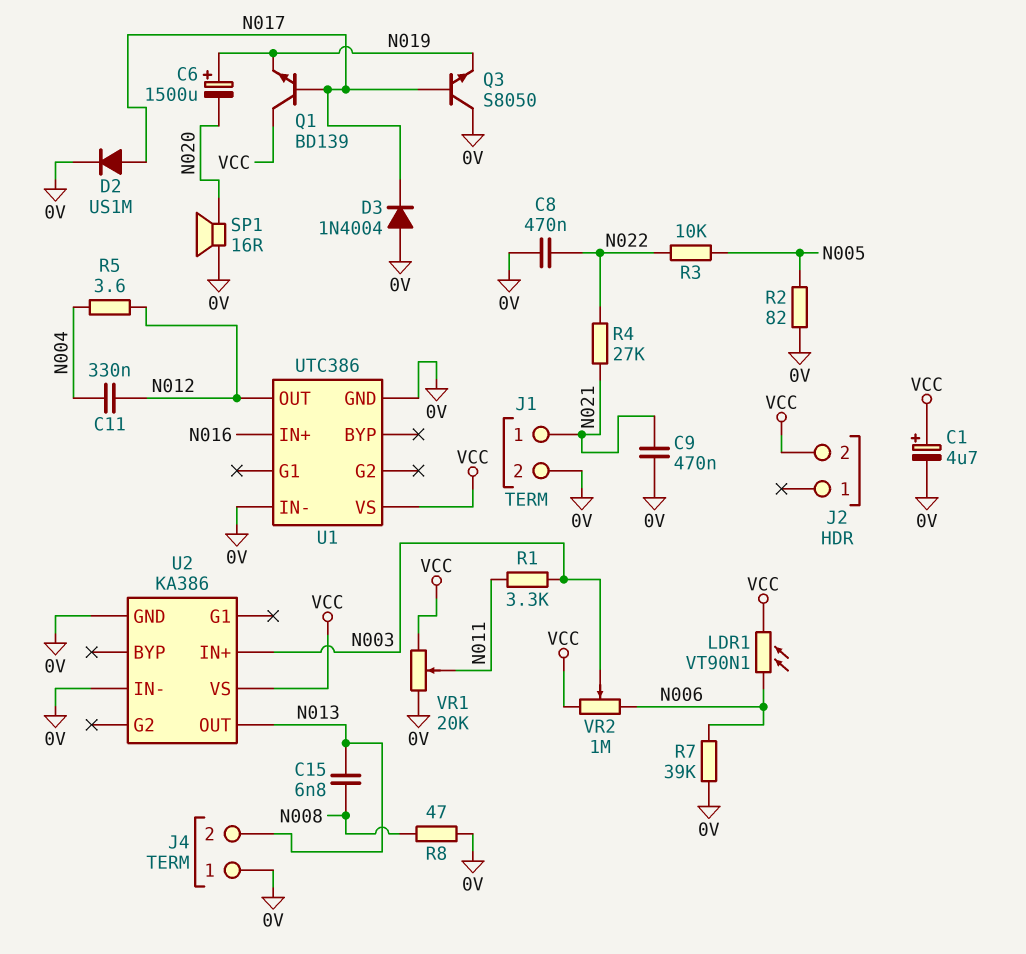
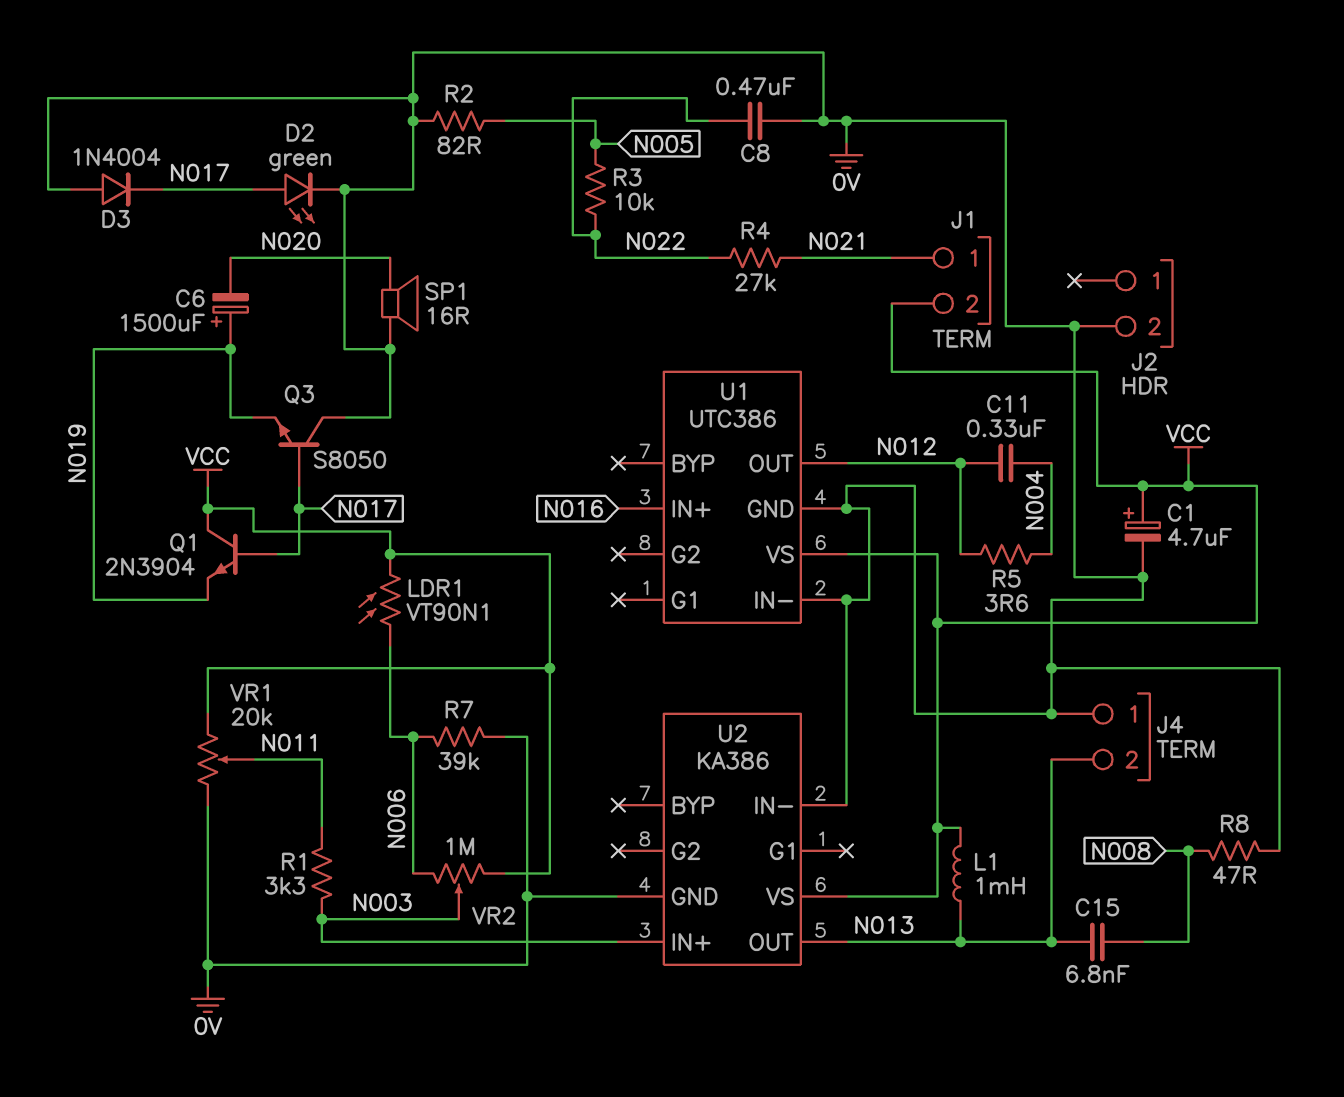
C9: 470nF (0V, N021) -> none
D2: diode US1M (A N017, K 0V) -> LED green (A N017, K 0V)
J1 pin 2: 0V -> VCC
J2 pin 2: VCC -> 0V
L1: none -> 1mH (N013, VCC)
Q1: NPN BD139 (B N017, C VCC, E N019) -> NPN 2N3904 (B N017, C VCC, E N019)

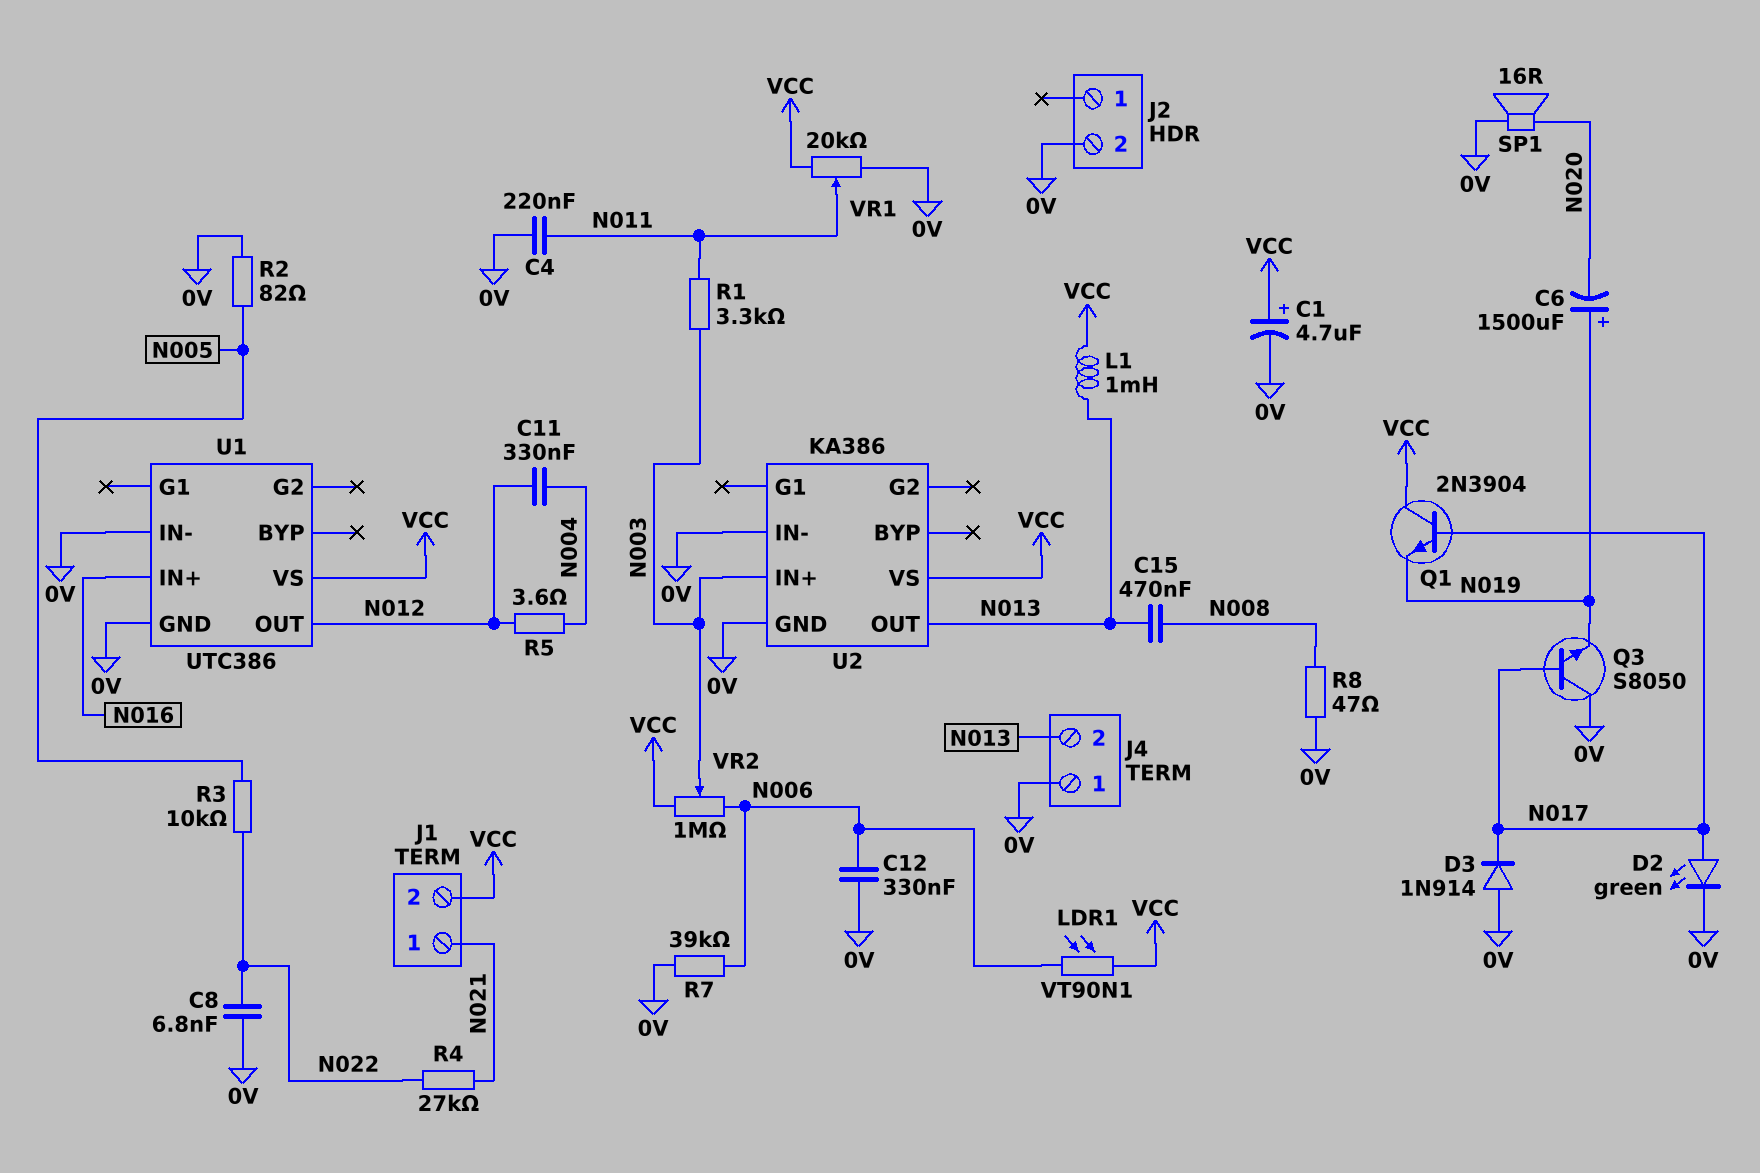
C4: none -> 220nF (0V, N011)
C8: 470nF (0V, N022) -> 6.8nF (0V, N022)
C12: none -> 330nF (0V, N006)
C15: 6.8nF (N008, N013) -> 470nF (N008, N013)
D3: diode 1N4004 (A 0V, K N017) -> diode 1N914 (A 0V, K N017)

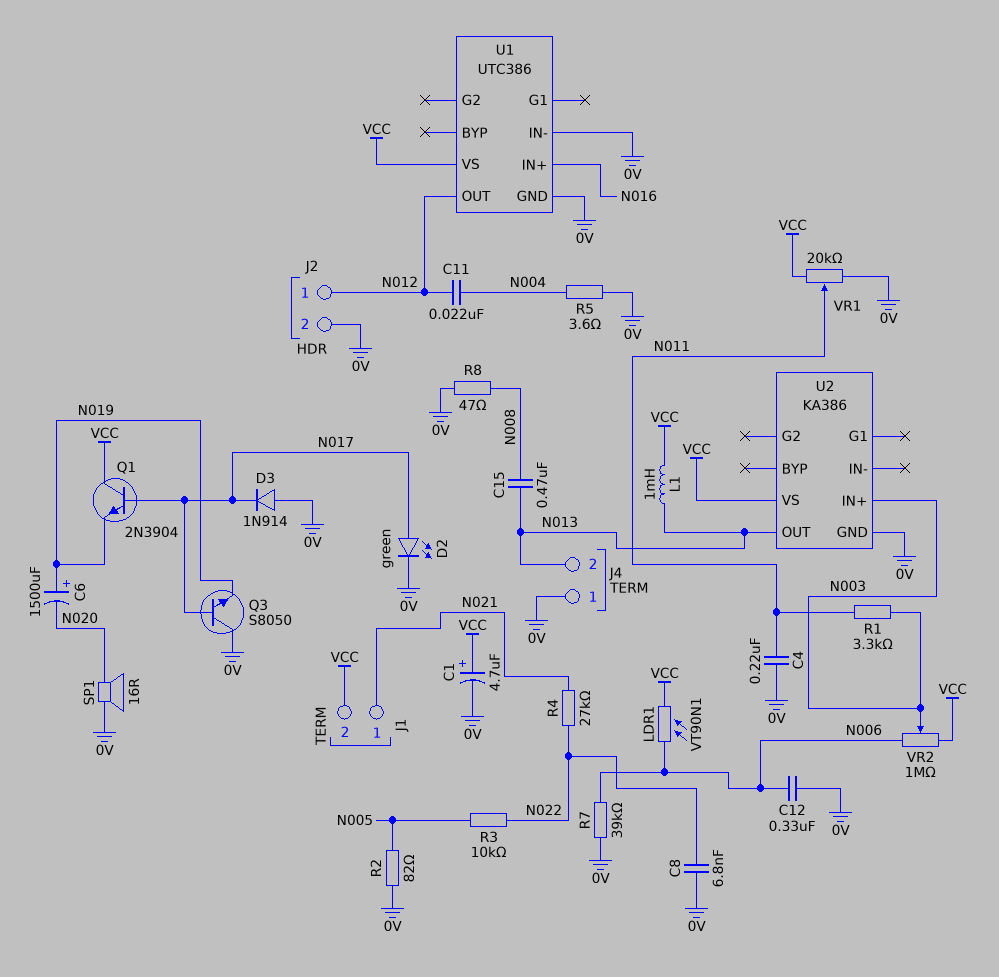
C11: 330nF (N004, N012) -> 22nF (N004, N012)
J2 pin 1: none -> N012
R5: 3.6 (N004, N012) -> 3.6 (0V, N004)
U2 pin IN-: 0V -> none

